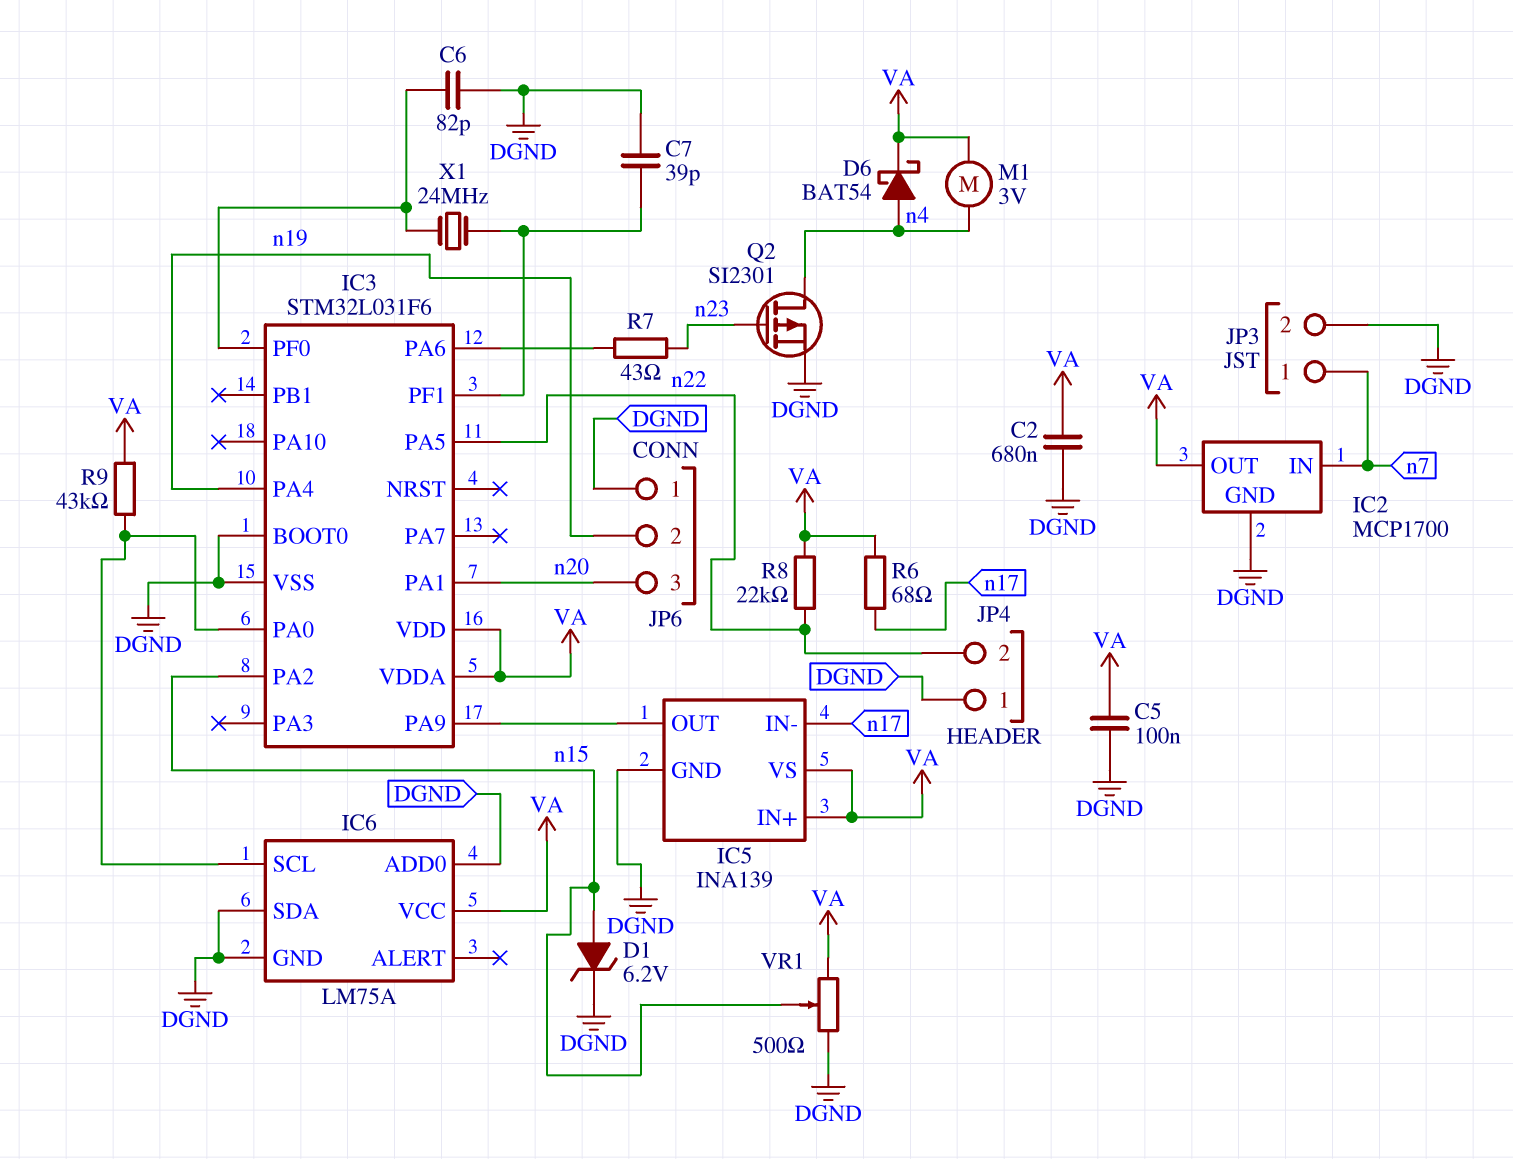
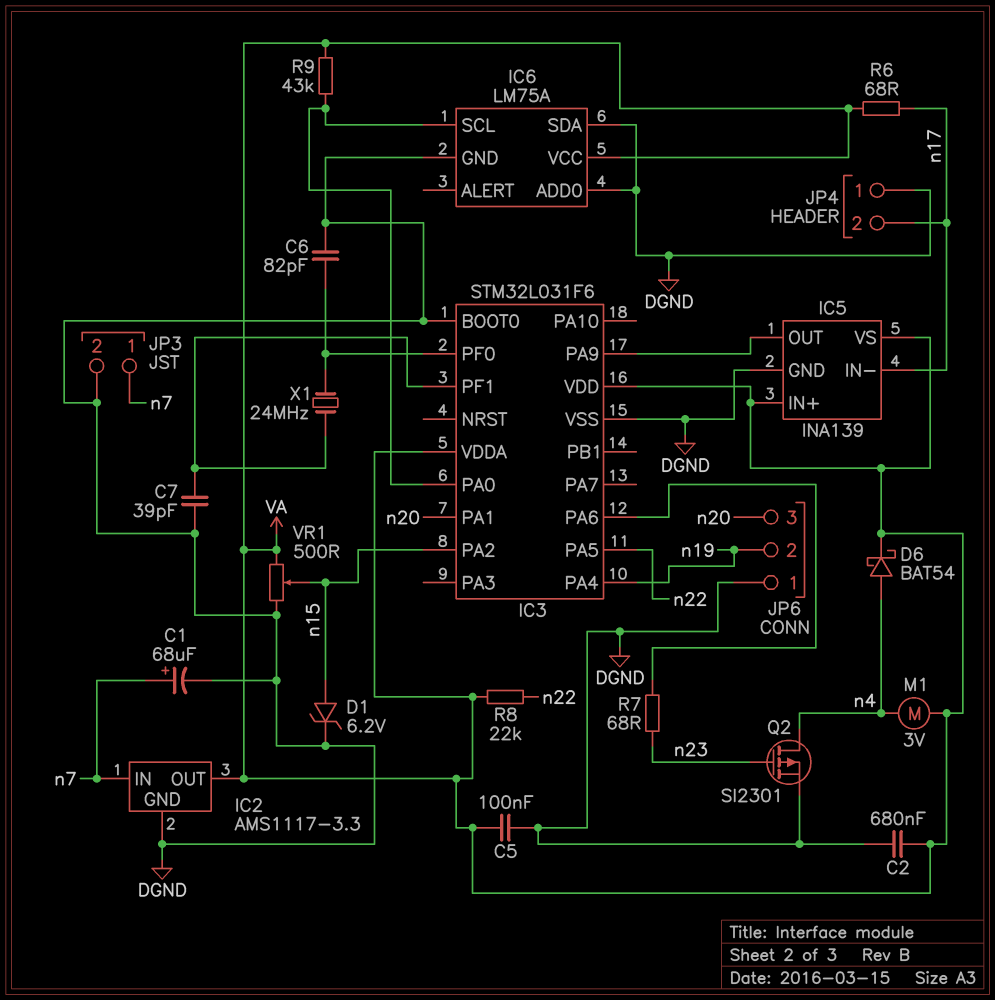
C1: none -> 68uF (plus n7, minus DGND)
IC2: MCP1700 -> AMS1117-3.3
JP4 pin 2: n22 -> n17
R7: 43 (IC3/PA6, n23) -> 68 (IC3/PA6, n23)

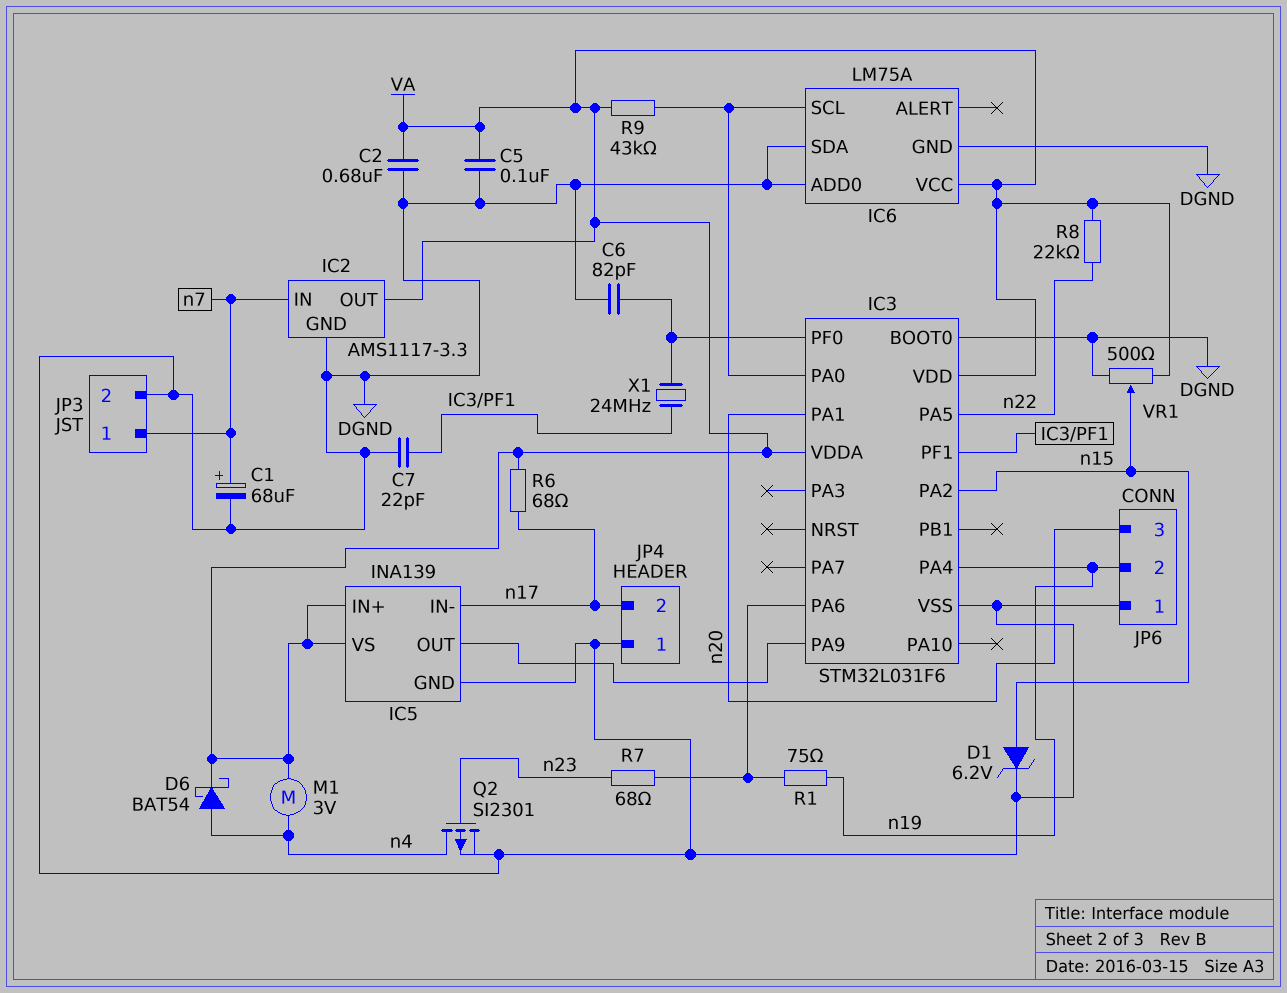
C7: 39pF (DGND, IC3/PF1) -> 22pF (DGND, IC3/PF1)
R1: none -> 75 (IC3/PA6, n19)

